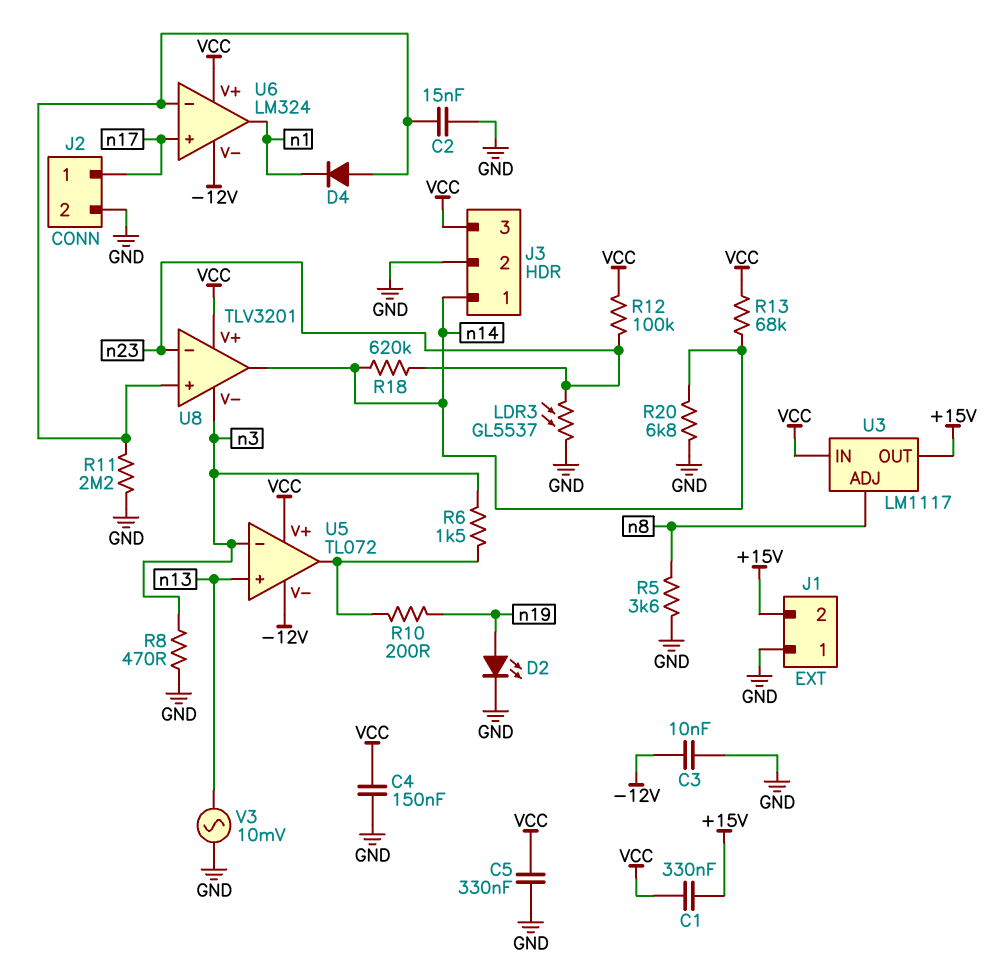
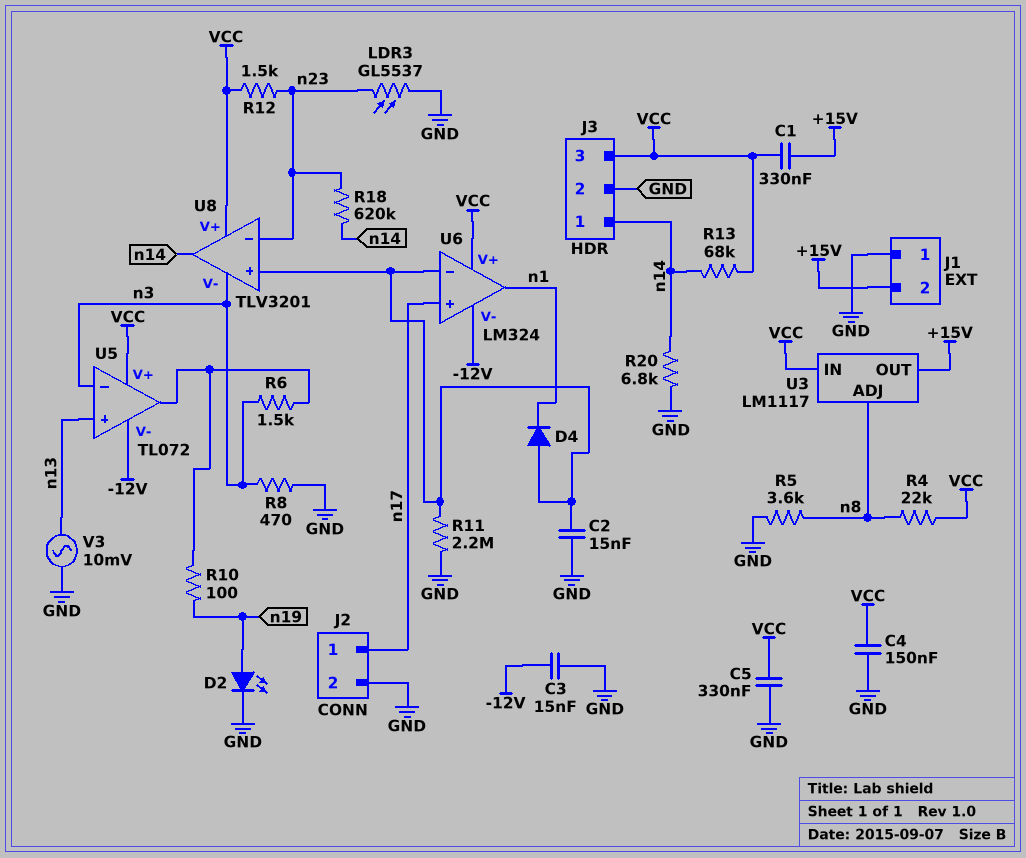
C3: 10nF (-12V, GND) -> 15nF (-12V, GND)
R4: none -> 22k (VCC, n8)
R10: 200 (U5/out, n19) -> 100 (U5/out, n19)
R12: 100k (VCC, n23) -> 1.5k (VCC, n23)

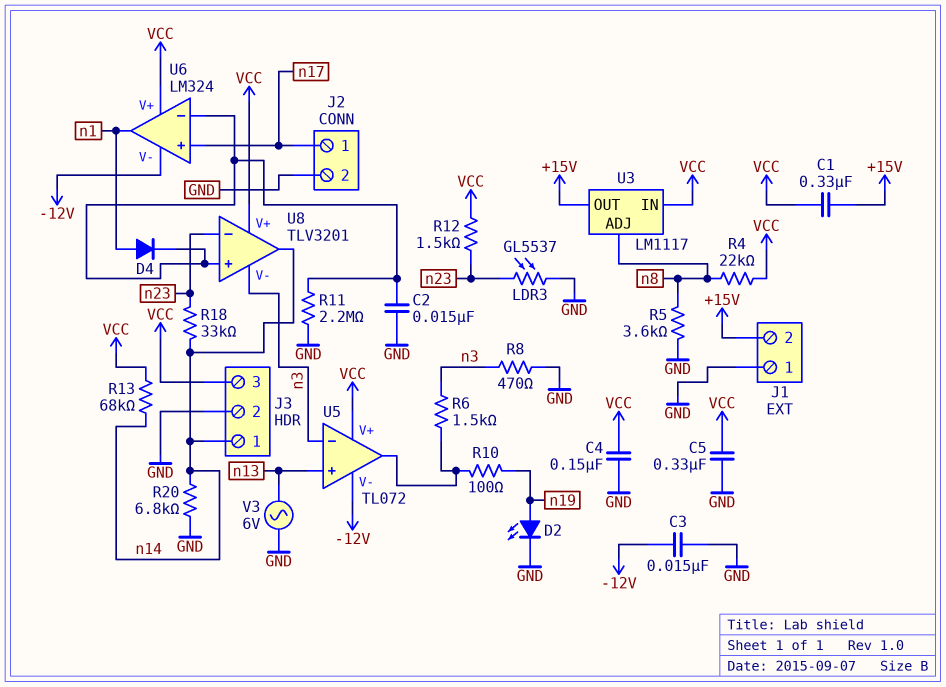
D4: diode (A U6/in-, K n1) -> diode (A n1, K U6/in-)
R18: 620k (n14, n23) -> 33k (n14, n23)
V3: AC 10mV (GND, n13) -> AC 6V (GND, n13)

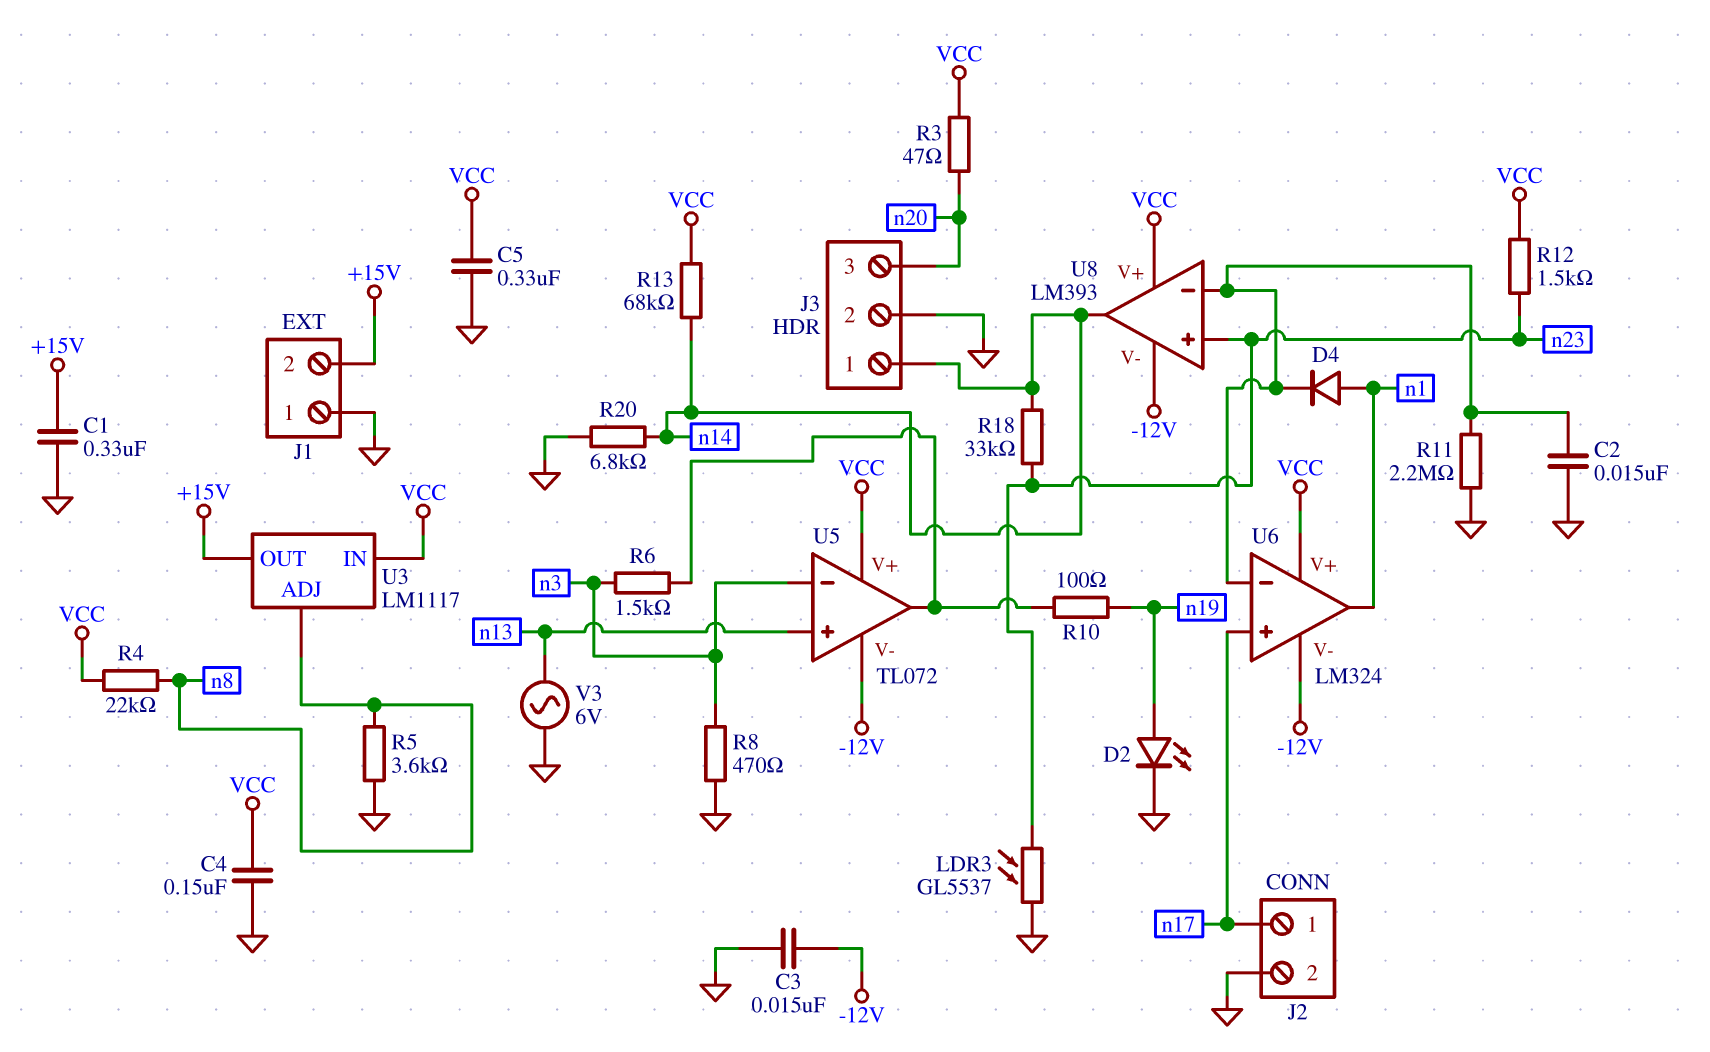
C1: 330nF (+15V, VCC) -> 330nF (+15V, GND)
J3 pin 3: VCC -> n20
R3: none -> 47 (VCC, n20)
U8: TLV3201 -> LM393
U8 pin V-: n3 -> -12V
U8 pin in+: U6/in- -> n23
U8 pin in-: n23 -> U6/in-

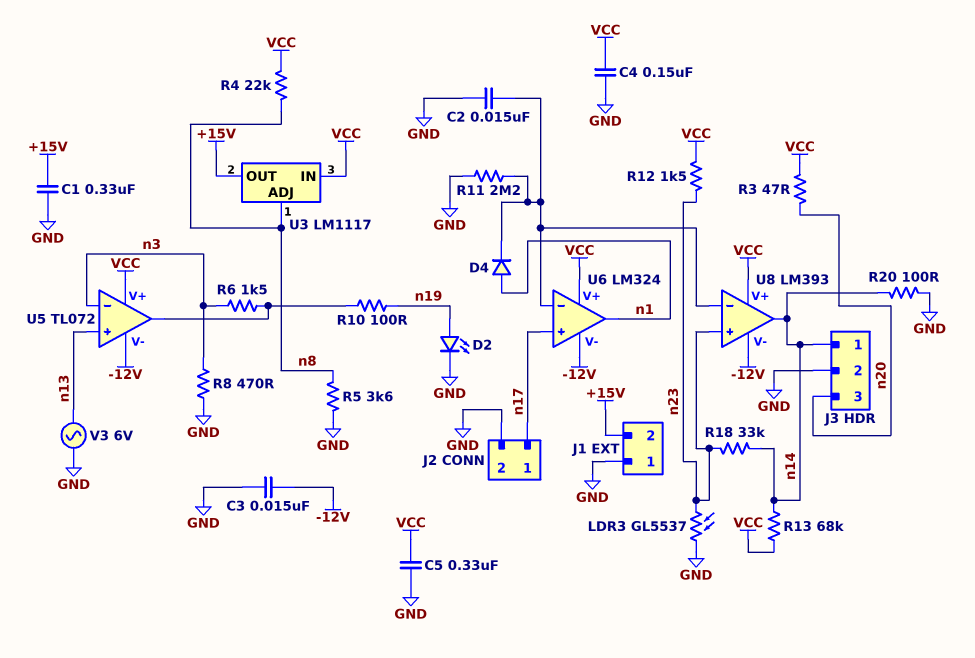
R20: 6.8k (GND, n14) -> 100 (GND, n14)

